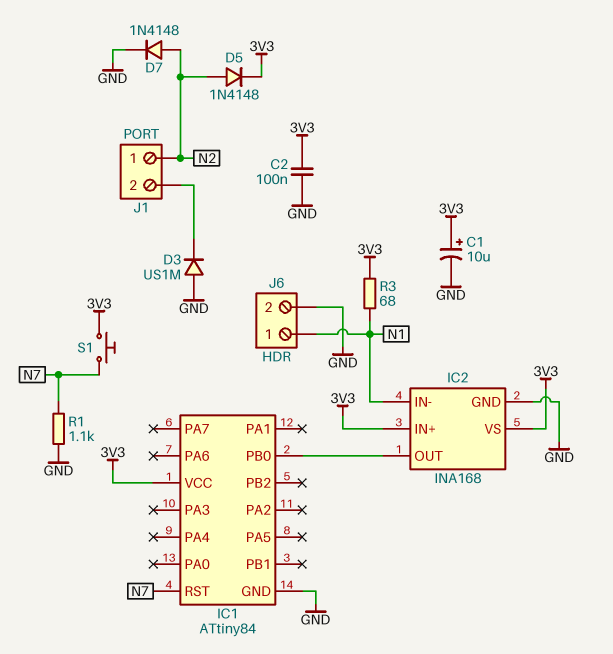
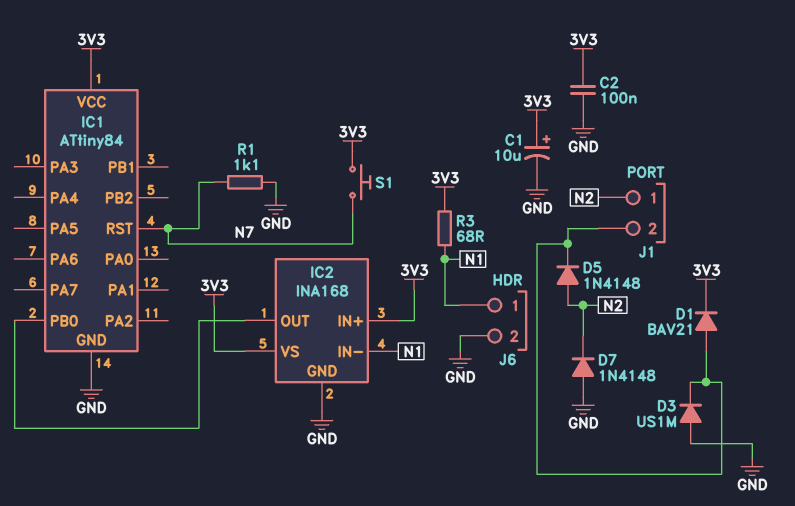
D1: none -> diode BAV21 (A J1/2, K 3V3)
D5: diode 1N4148 (A N2, K 3V3) -> diode 1N4148 (A N2, K J1/2)
D7: diode 1N4148 (A N2, K GND) -> diode 1N4148 (A GND, K N2)

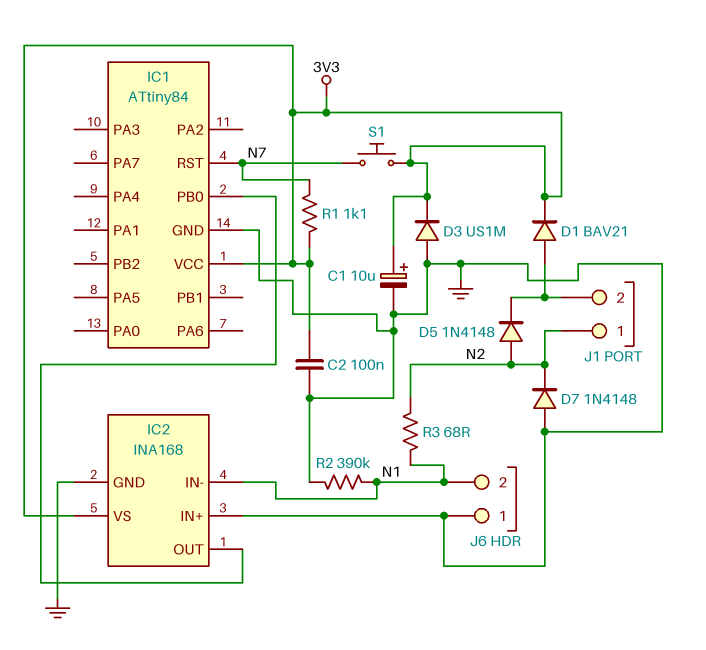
D3: diode US1M (A GND, K J1/2) -> diode US1M (A GND, K 3V3)
IC2 pin IN+: 3V3 -> GND
J6 pin 1: N1 -> GND
J6 pin 2: GND -> N1
R1: 1.1k (GND, N7) -> 1.1k (3V3, N7)
R2: none -> 390k (GND, N1)
R3: 68 (3V3, N1) -> 68 (N1, N2)

